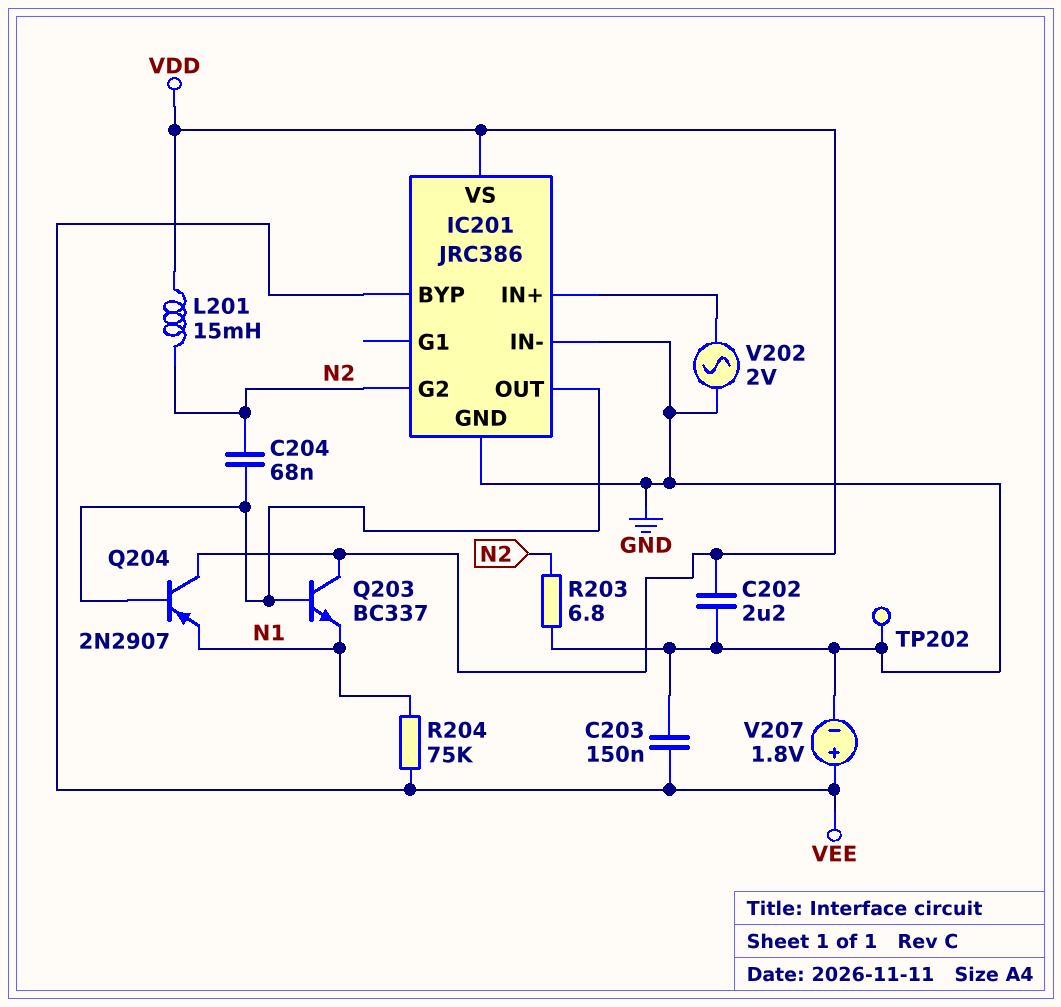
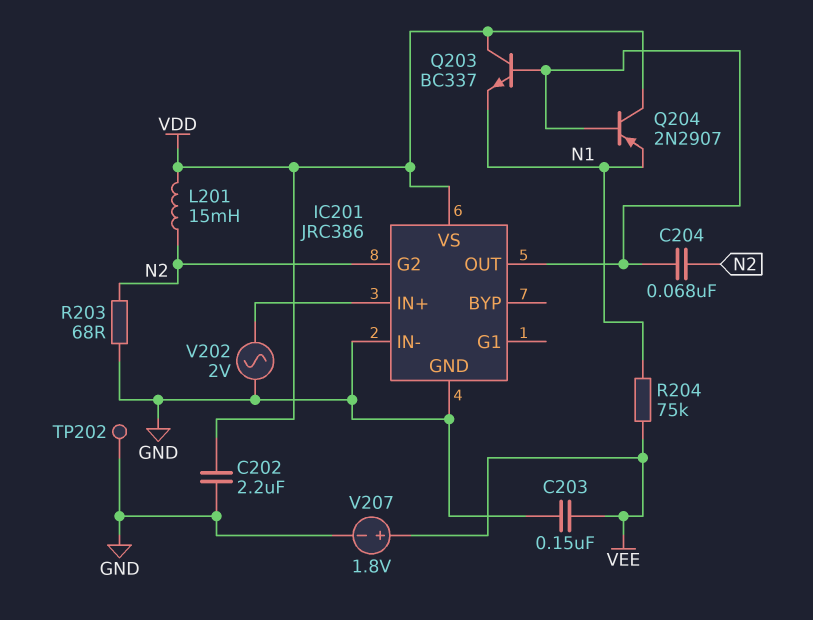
IC201 pin BYP: VEE -> none
R203: 6.8 (GND, N2) -> 68 (GND, N2)

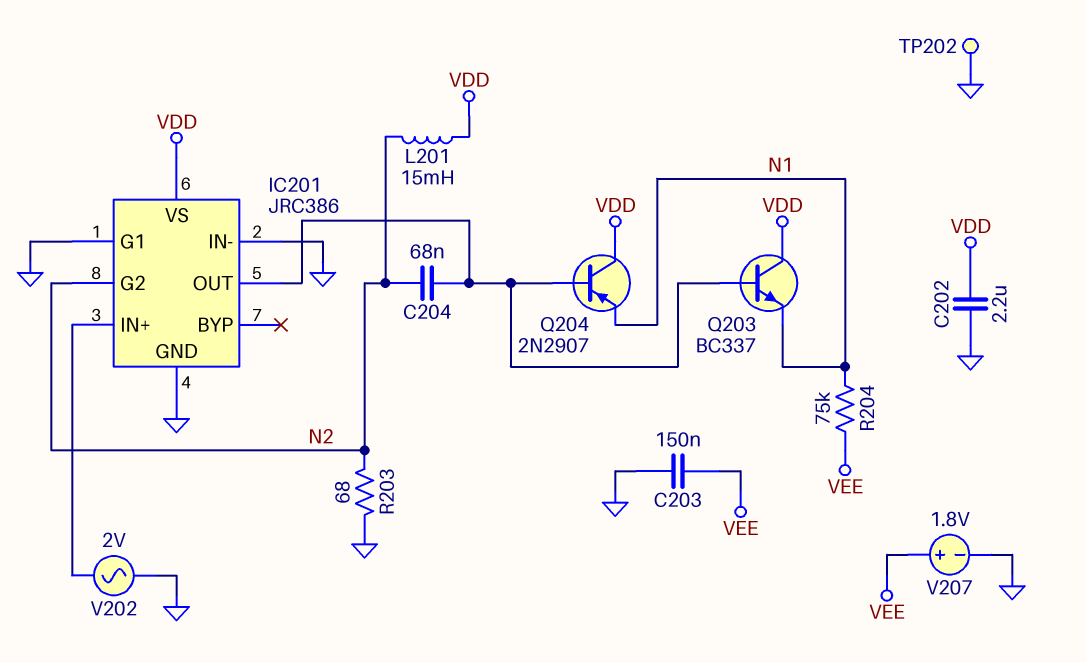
IC201 pin G1: none -> GND

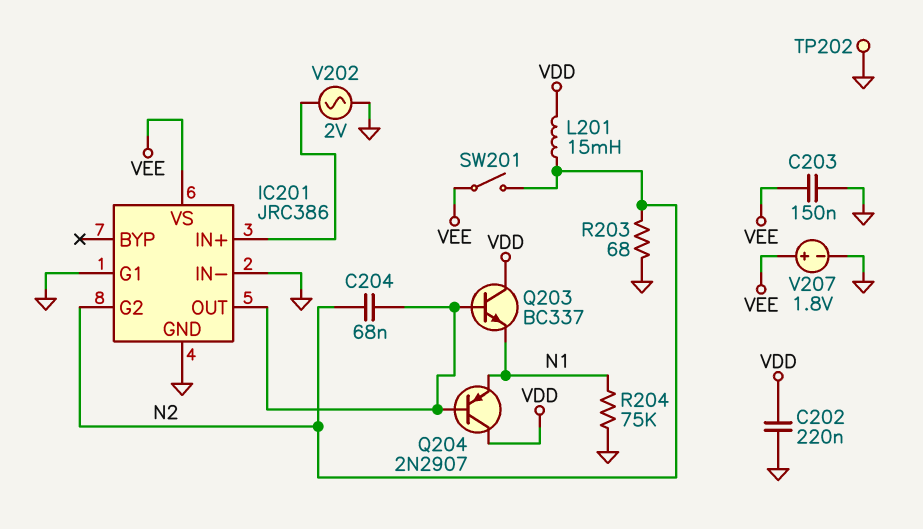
C202: 2.2uF (GND, VDD) -> 220nF (GND, VDD)
IC201 pin VS: VDD -> VEE
R204: 75k (N1, VEE) -> 75k (GND, N1)
SW201: none -> switch (N2, VEE)

